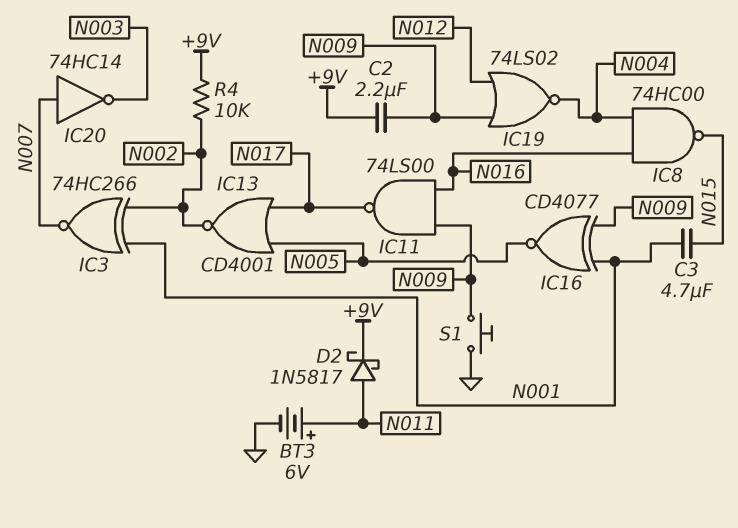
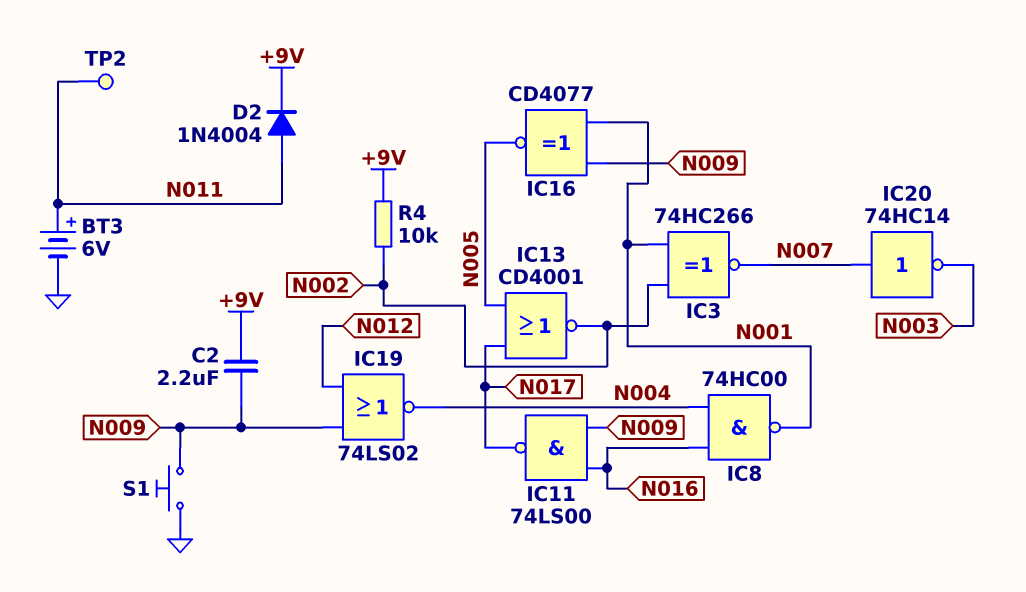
C3: 4.7uF (N001, N015) -> none
D2: schottky 1N5817 (A N011, K +9V) -> diode 1N4004 (A N011, K +9V)
IC8: NAND 74HC00 (in N004, in N016, out N015) -> NAND 74HC00 (in N004, in N016, out N001)
TP2: none -> test point (N011)

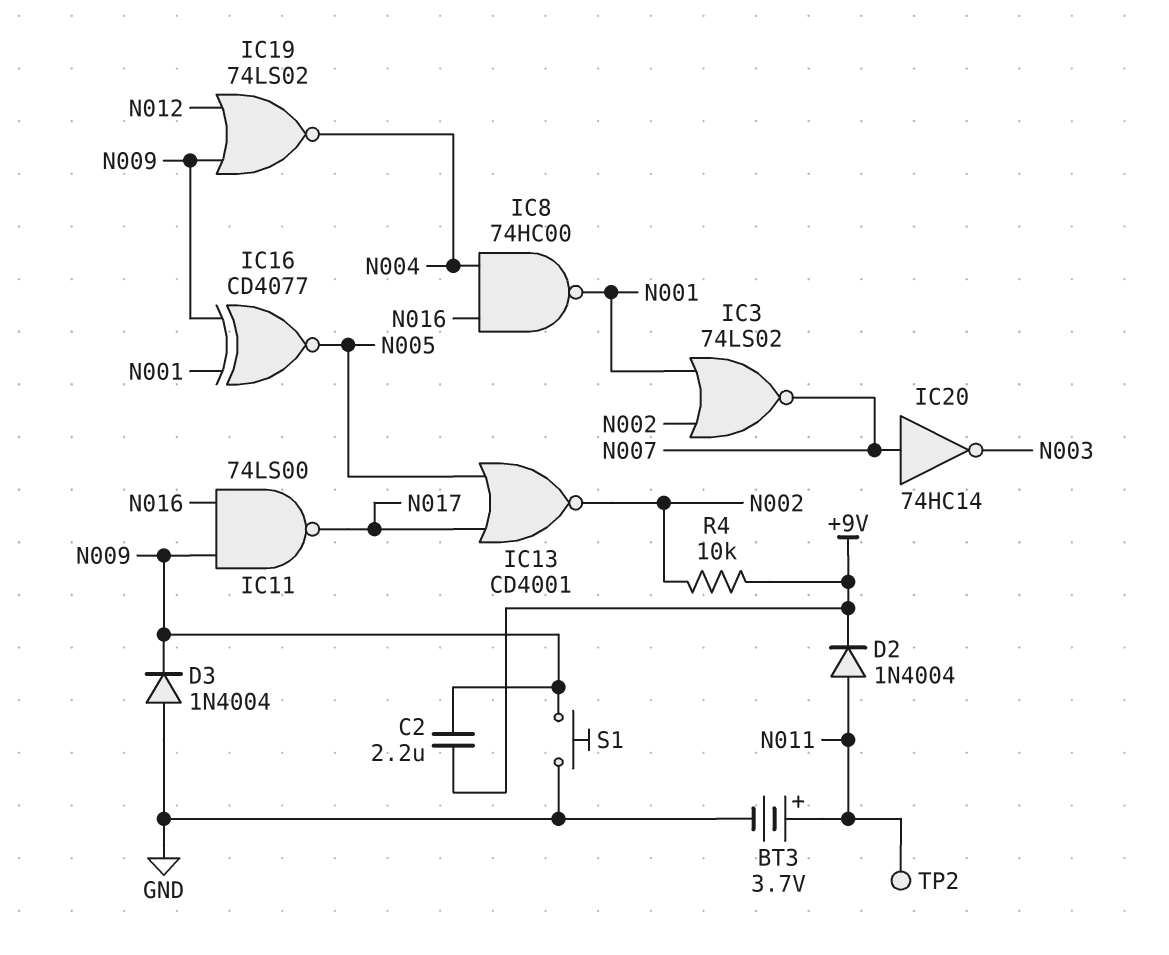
BT3: 6V (plus N011, minus GND) -> 3.7V (plus N011, minus GND)
D3: none -> diode 1N4004 (A GND, K N009)
IC3: XNOR 74HC266 (in N001, in N002, out N007) -> NOR 74LS02 (in N001, in N002, out N007)

